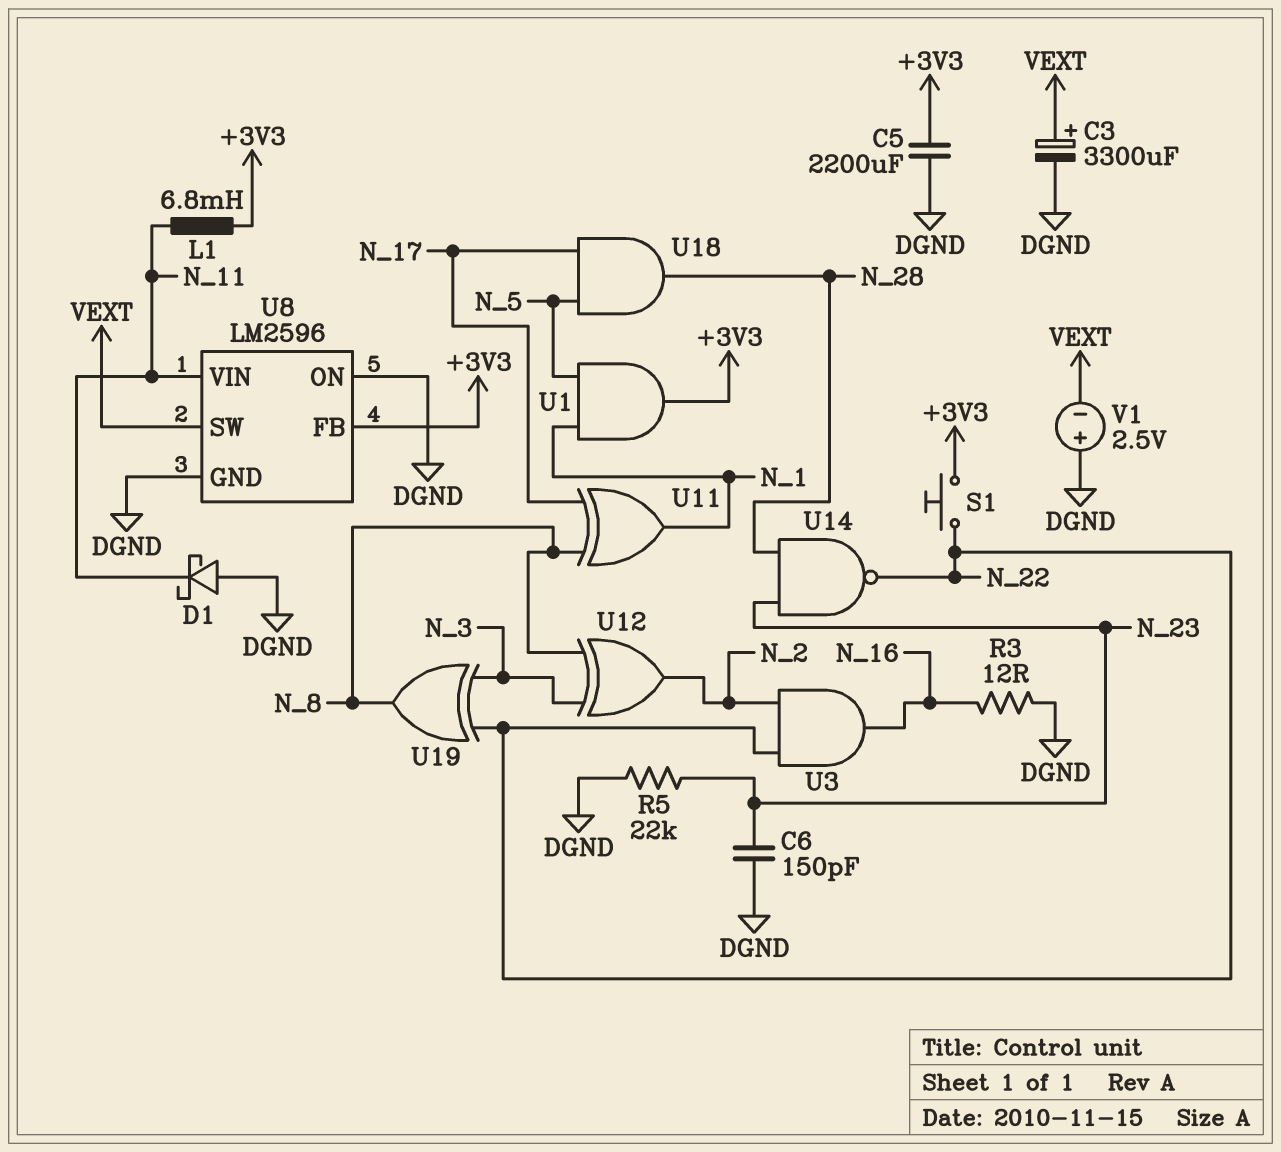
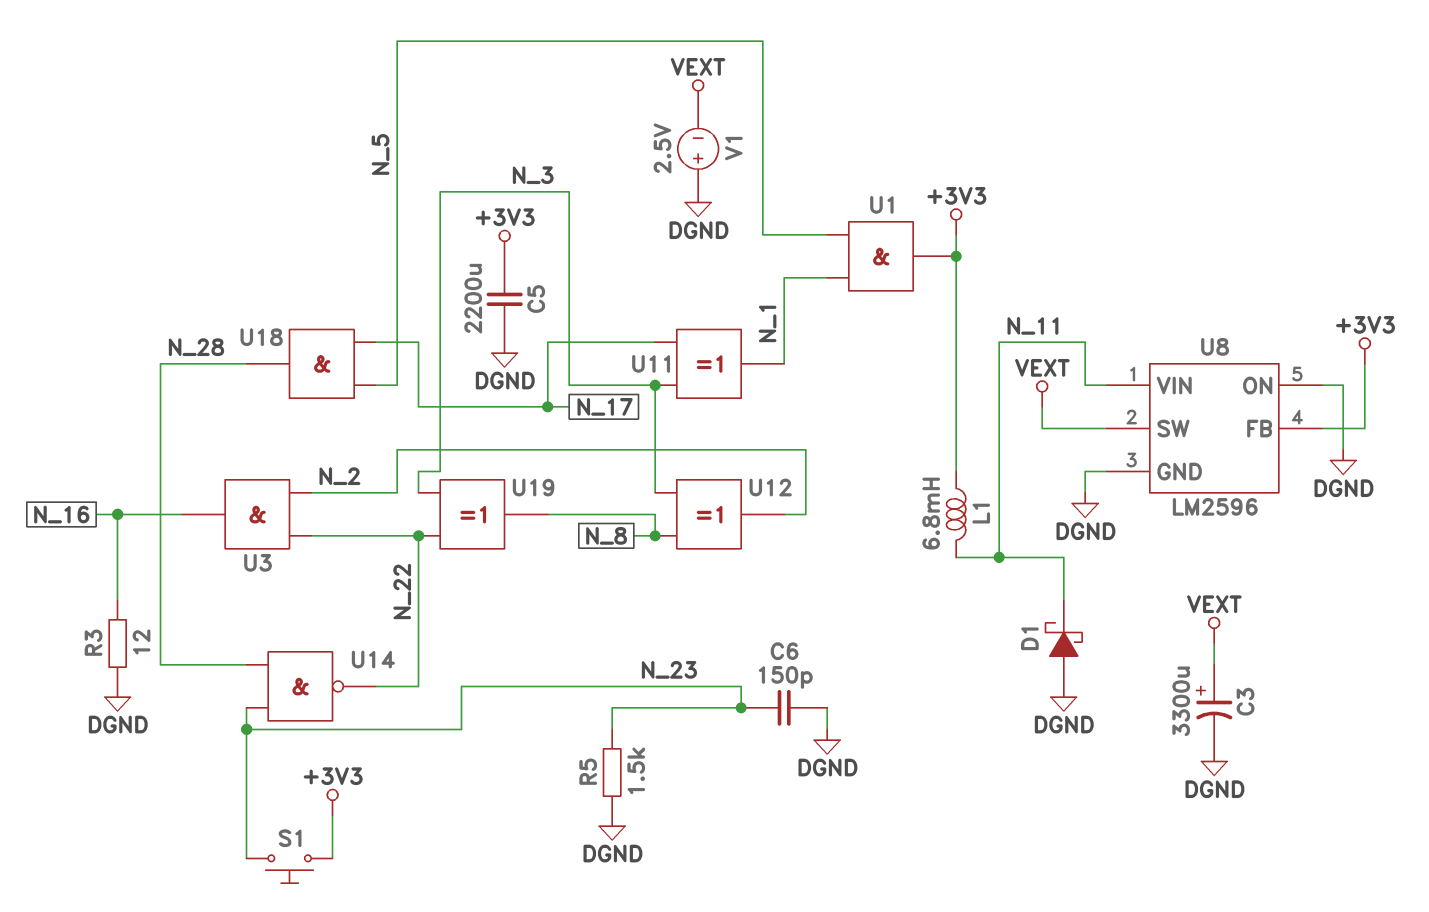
R5: 22k (DGND, N_23) -> 1.5k (DGND, N_23)
S1: button (+3V3, N_22) -> button (+3V3, N_23)
U11: XOR (in N_8, in N_17, out N_1) -> XOR (in N_3, in N_17, out N_1)

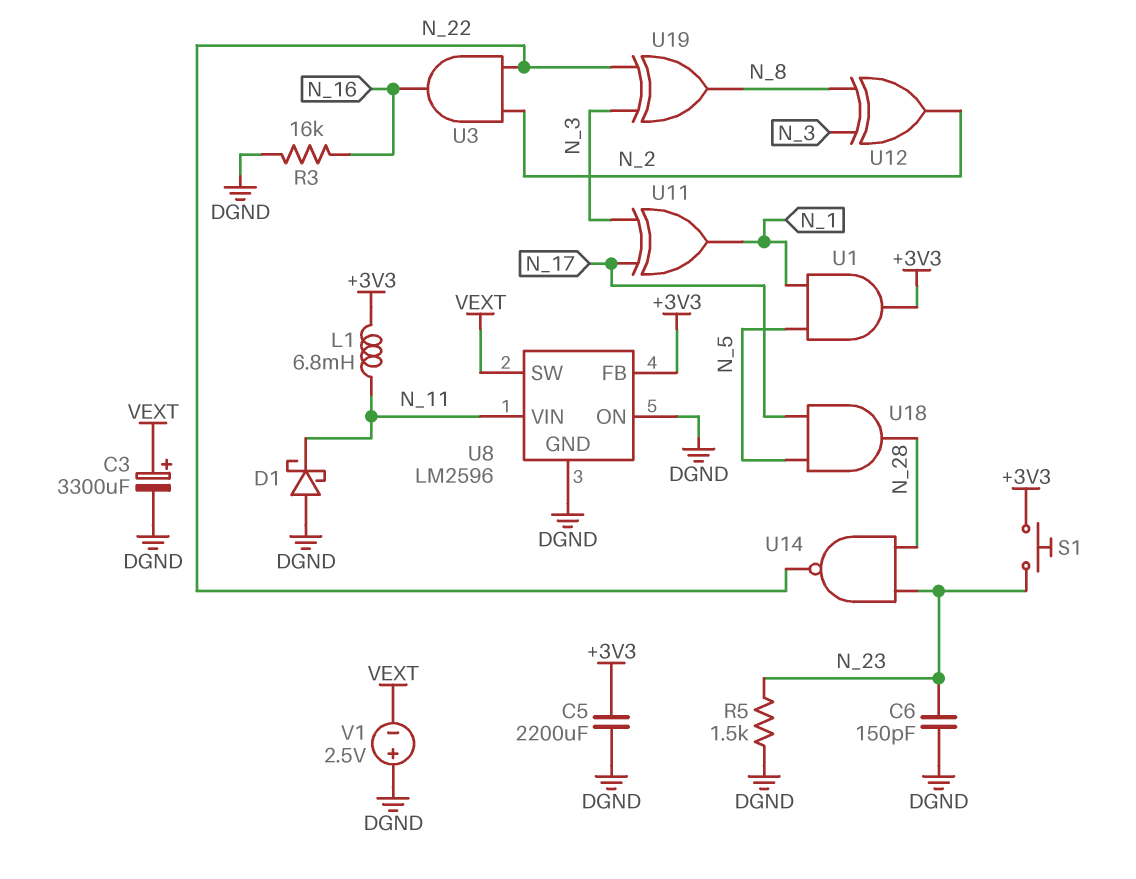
R3: 12 (DGND, N_16) -> 16k (DGND, N_16)

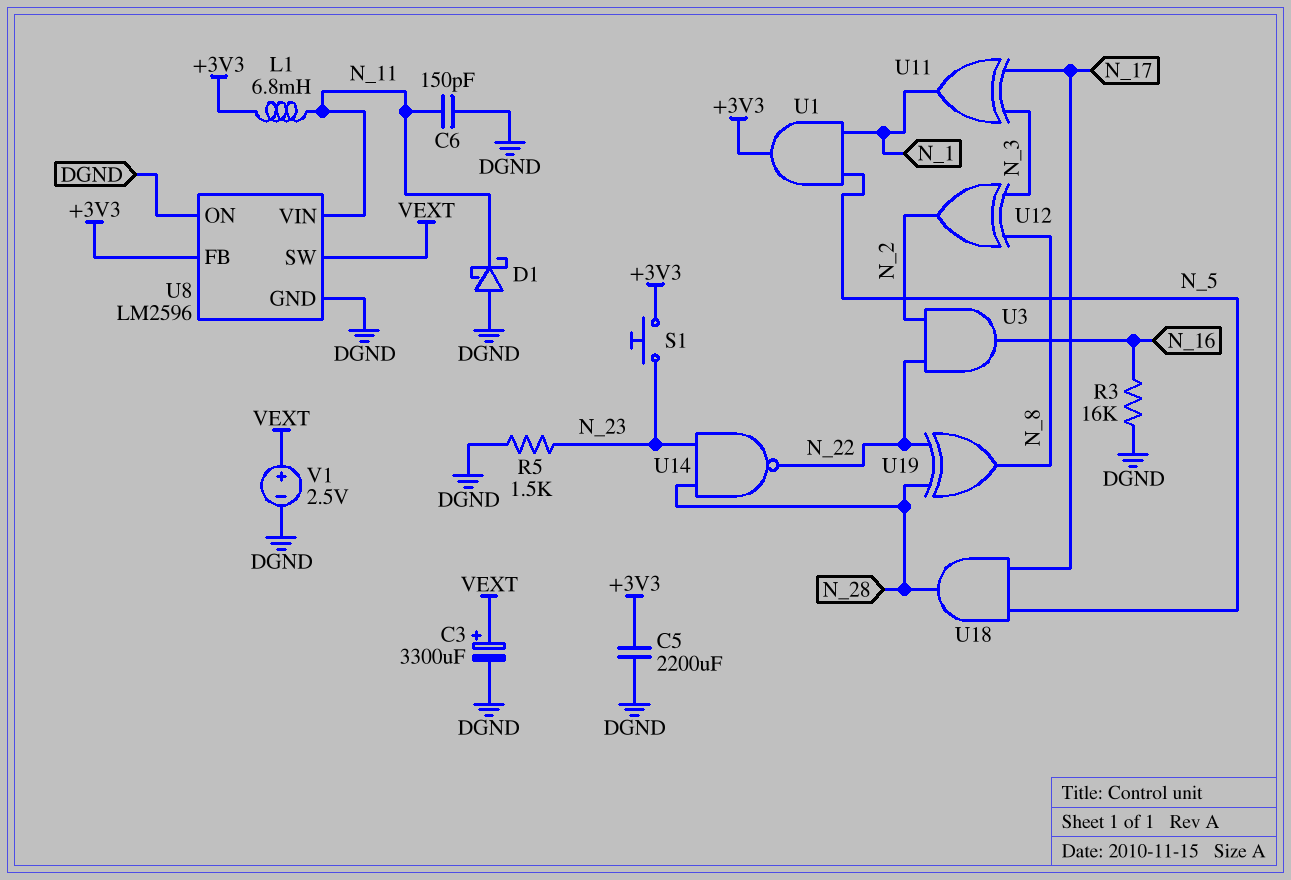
C6: 150pF (DGND, N_23) -> 150pF (DGND, N_11)
U19: XOR (in N_3, in N_22, out N_8) -> XOR (in N_22, in N_28, out N_8)
V1: 2.5V (plus DGND, minus VEXT) -> 2.5V (plus VEXT, minus DGND)

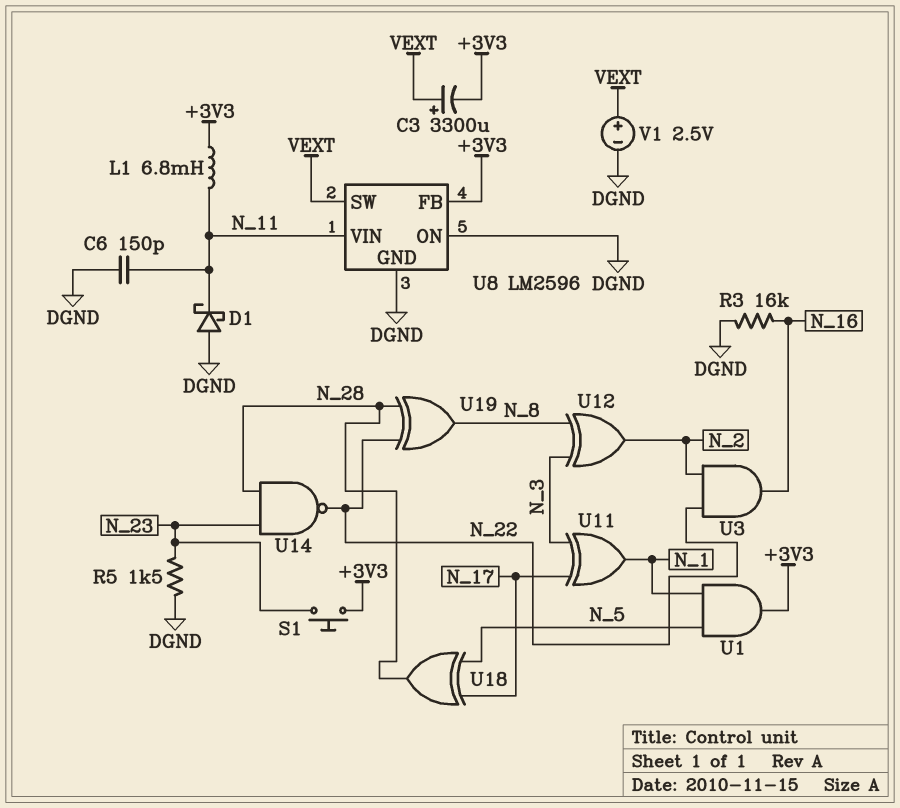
C3: 3300uF (plus VEXT, minus DGND) -> 3300uF (plus VEXT, minus +3V3)
C5: 2200uF (+3V3, DGND) -> none
U18: AND (in N_5, in N_17, out N_28) -> XOR (in N_5, in N_17, out N_28)

